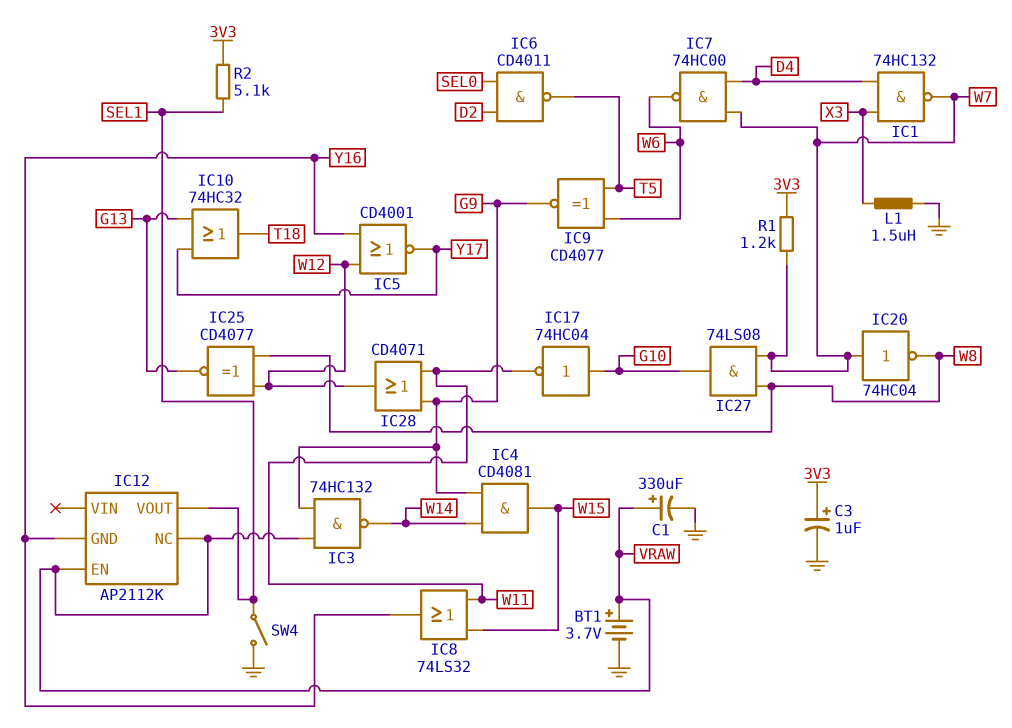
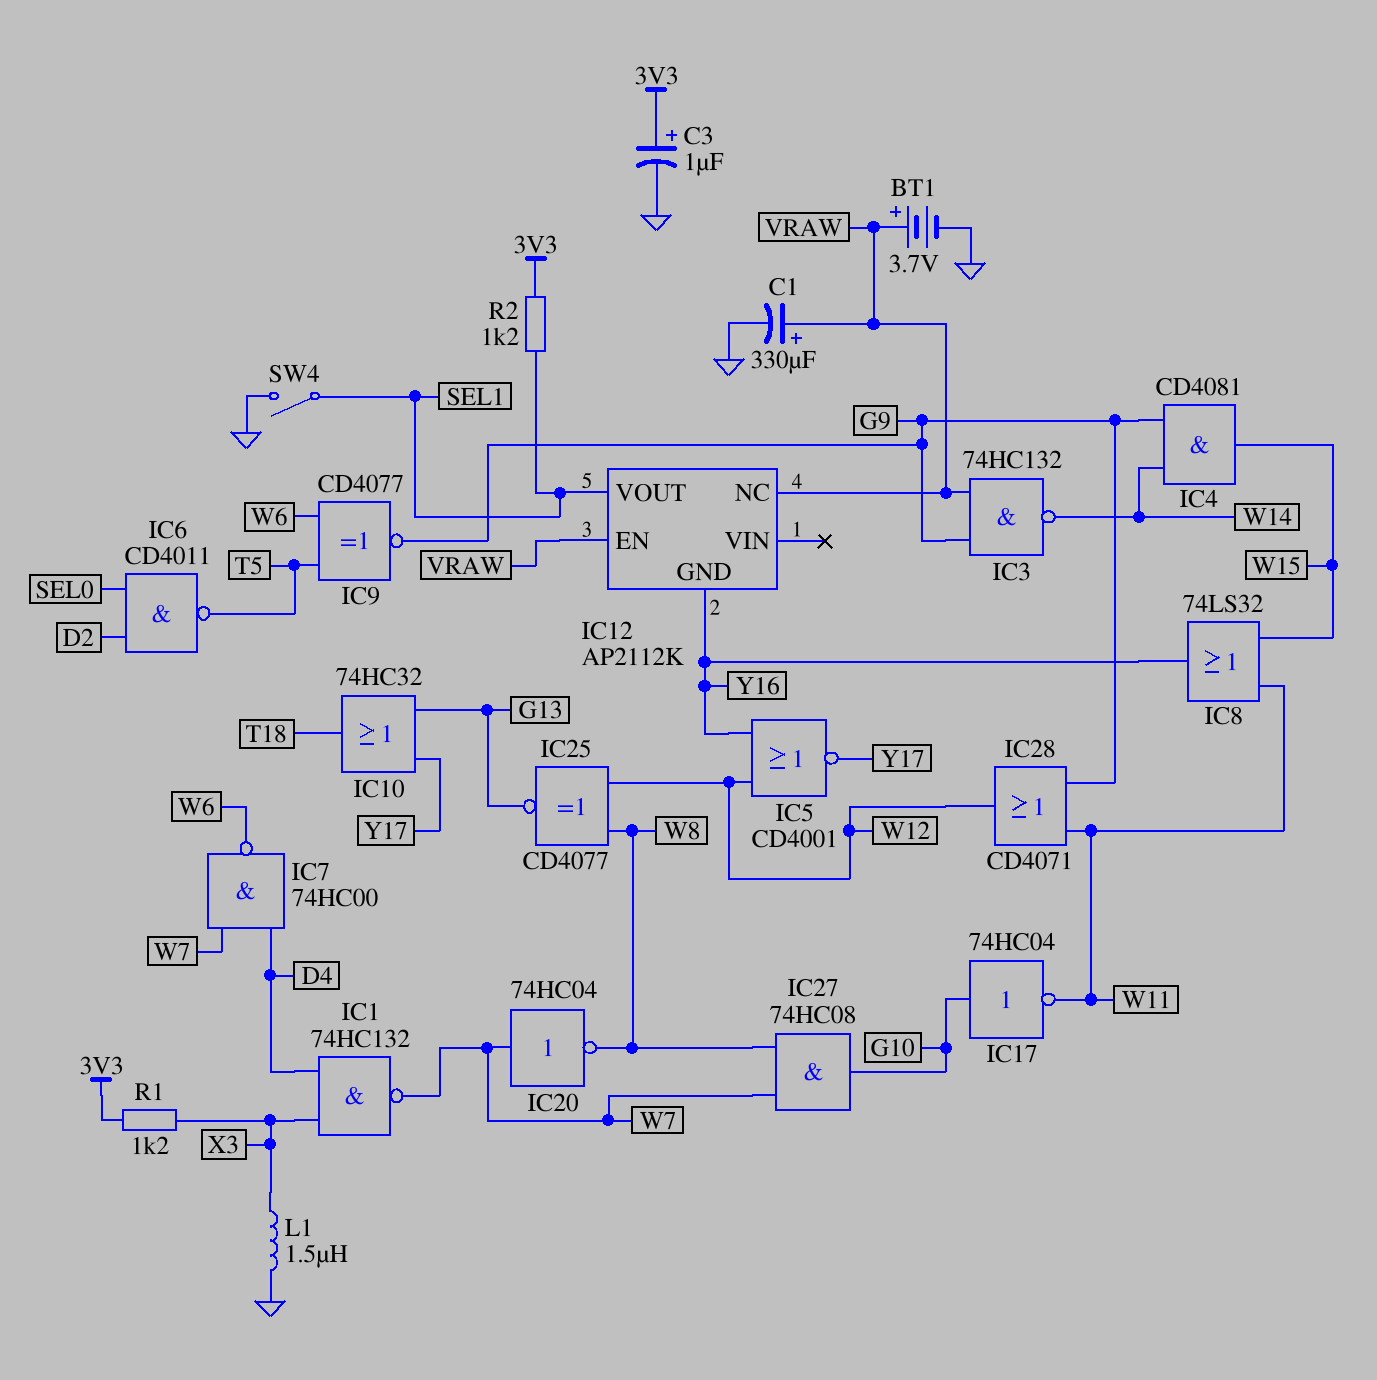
IC27: AND 74LS08 (in W7, in W8, out G10) -> AND 74HC08 (in W7, in W8, out G10)
R1: 1.2k (3V3, W7) -> 1.2k (3V3, X3)
R2: 5.1k (3V3, SEL1) -> 1.2k (3V3, SEL1)

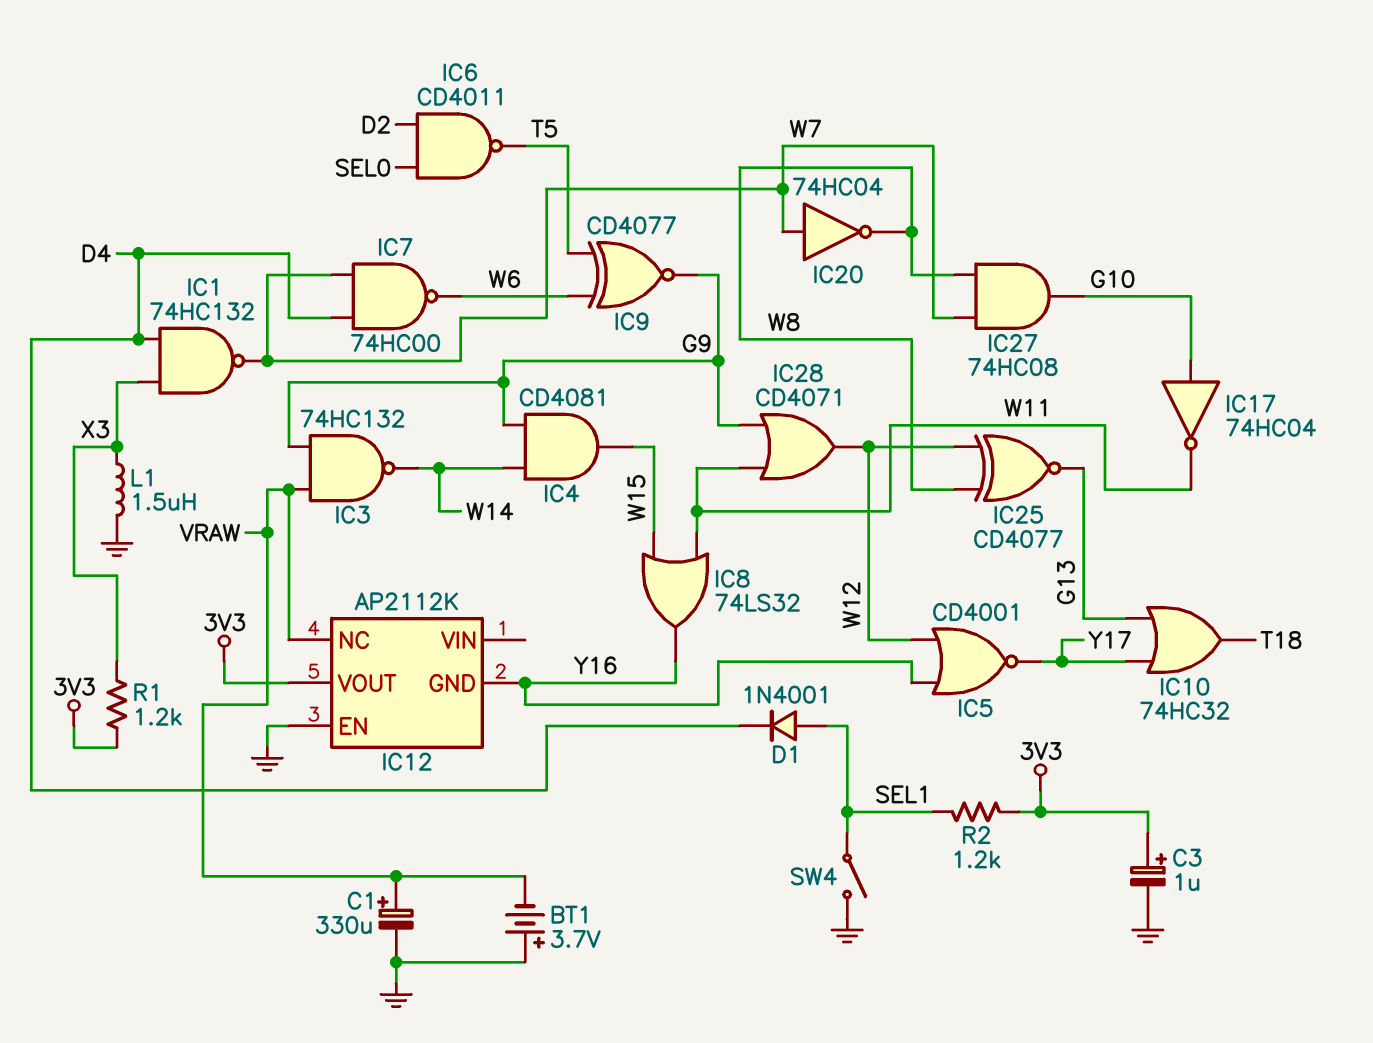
BT1: 3.7V (plus VRAW, minus GND) -> 3.7V (plus GND, minus VRAW)
D1: none -> diode 1N4001 (A SEL1, K D4)
IC12 pin EN: VRAW -> GND
IC12 pin VOUT: SEL1 -> 3V3

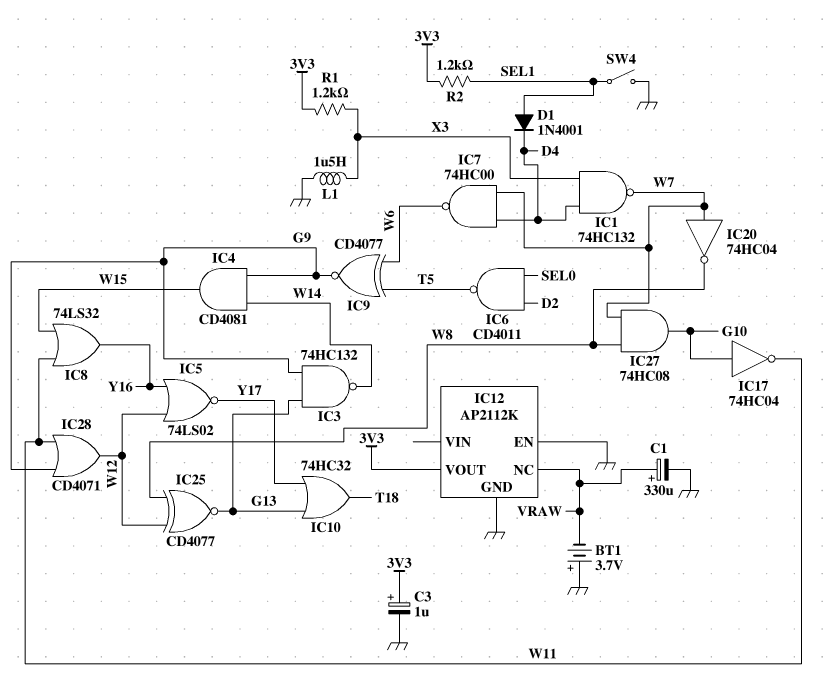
IC3: NAND 74HC132 (in G9, in VRAW, out W14) -> NAND 74HC132 (in G9, in G13, out W14)
IC5: NOR CD4001 (in W12, in Y16, out Y17) -> NOR 74LS02 (in W12, in Y16, out Y17)
IC12 pin GND: Y16 -> GND

